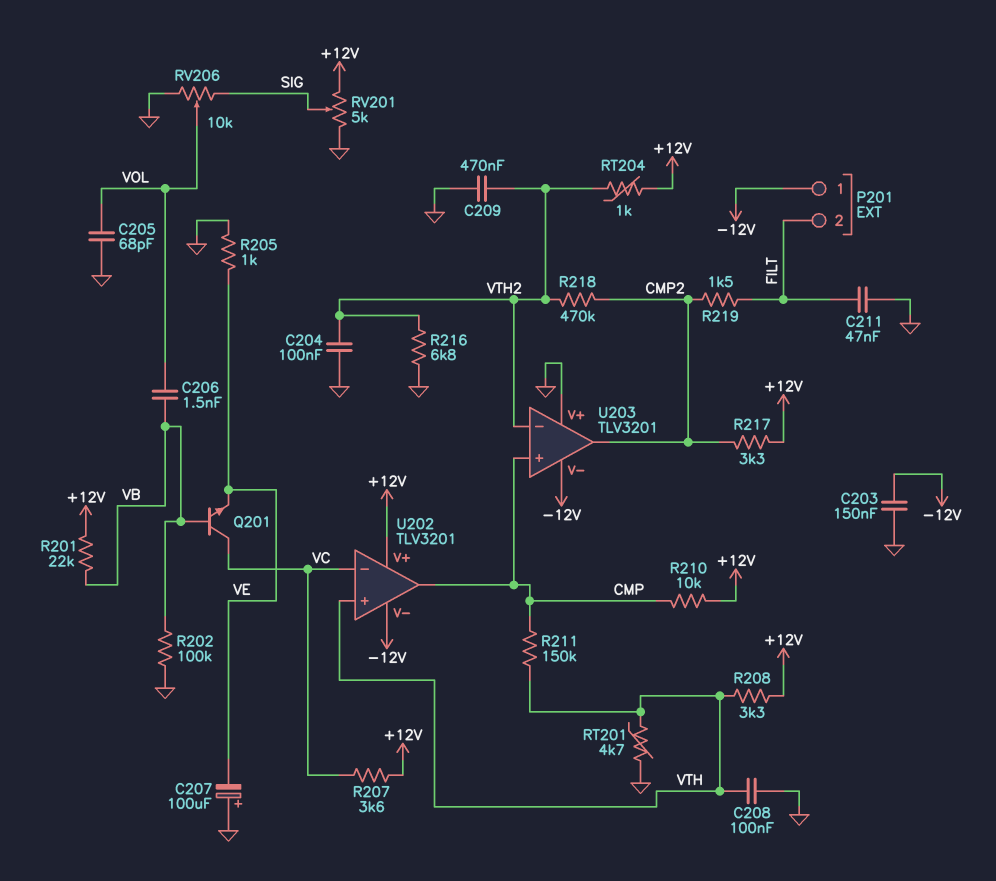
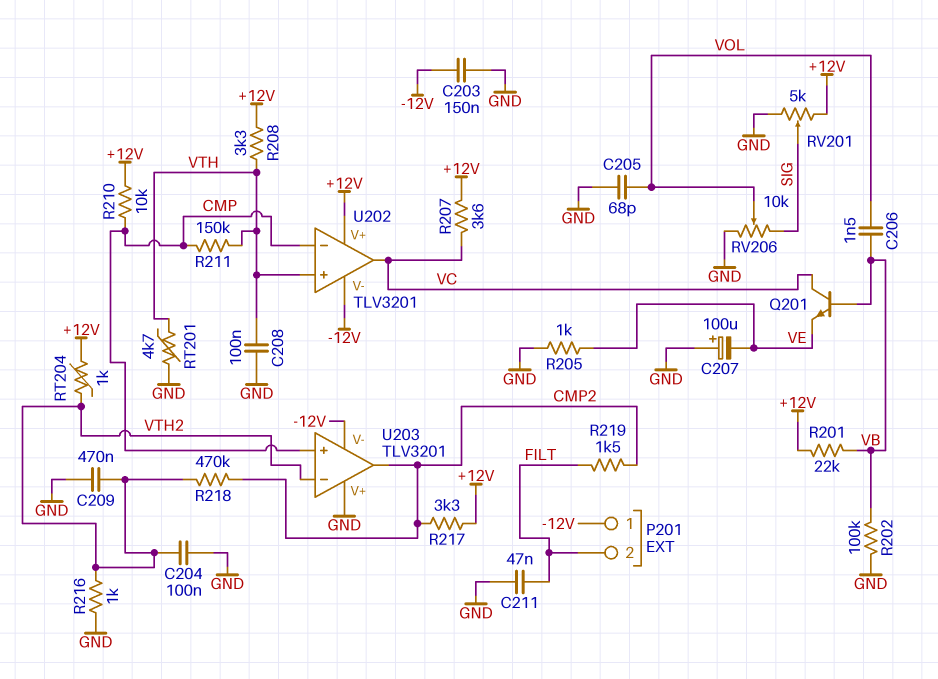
R216: 6.8k (GND, VTH2) -> 1k (GND, VTH2)
U202 pin in-: VC -> CMP
U202 pin out: CMP -> VC

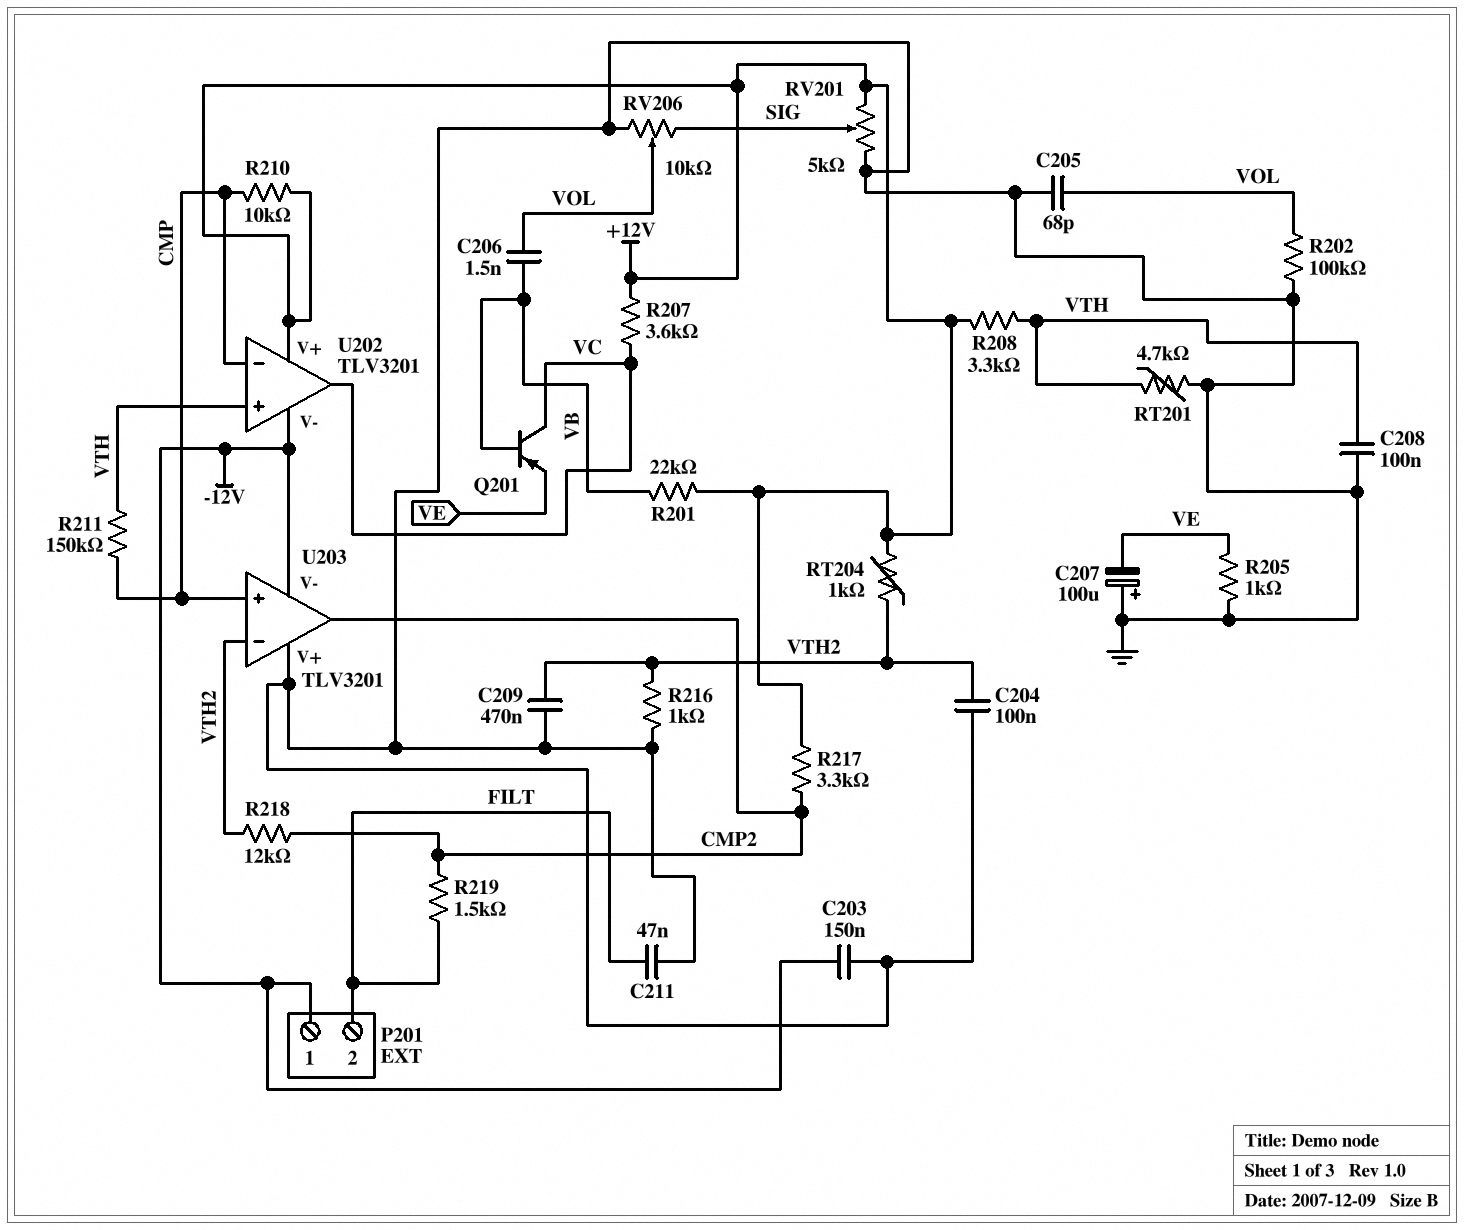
Q201: NPN (B VB, C VC, E VE) -> PNP (B VB, C VC, E VE)
R202: 100k (GND, VB) -> 100k (GND, VOL)
R218: 470k (CMP2, VTH2) -> 12k (CMP2, VTH2)

